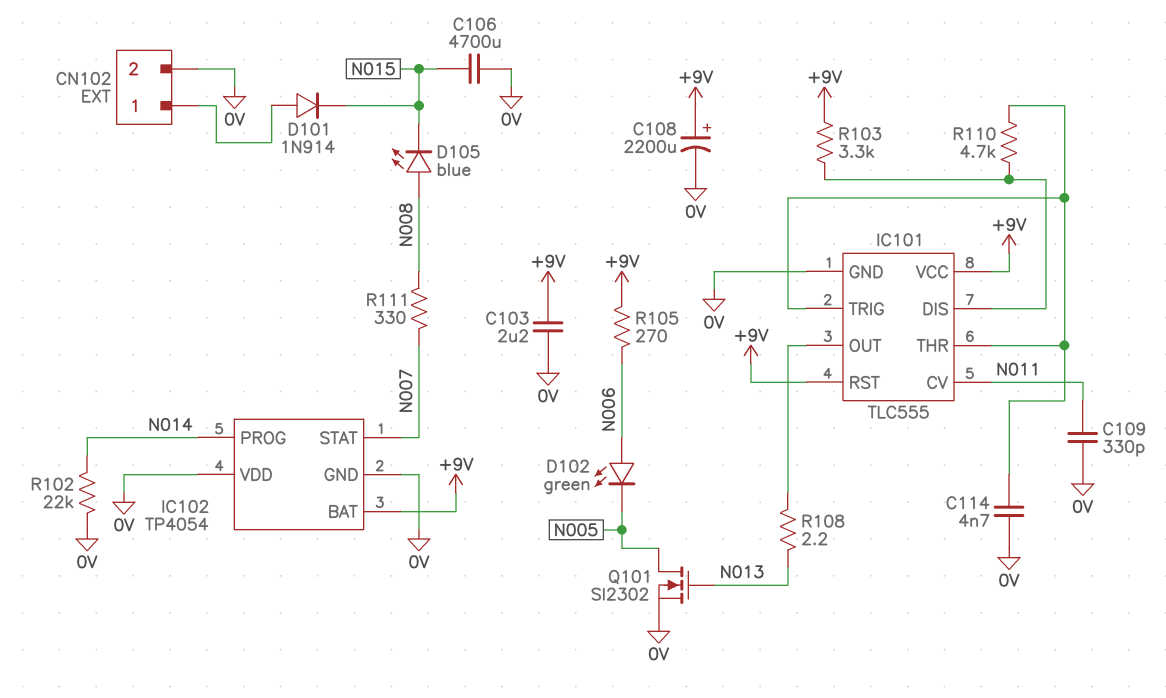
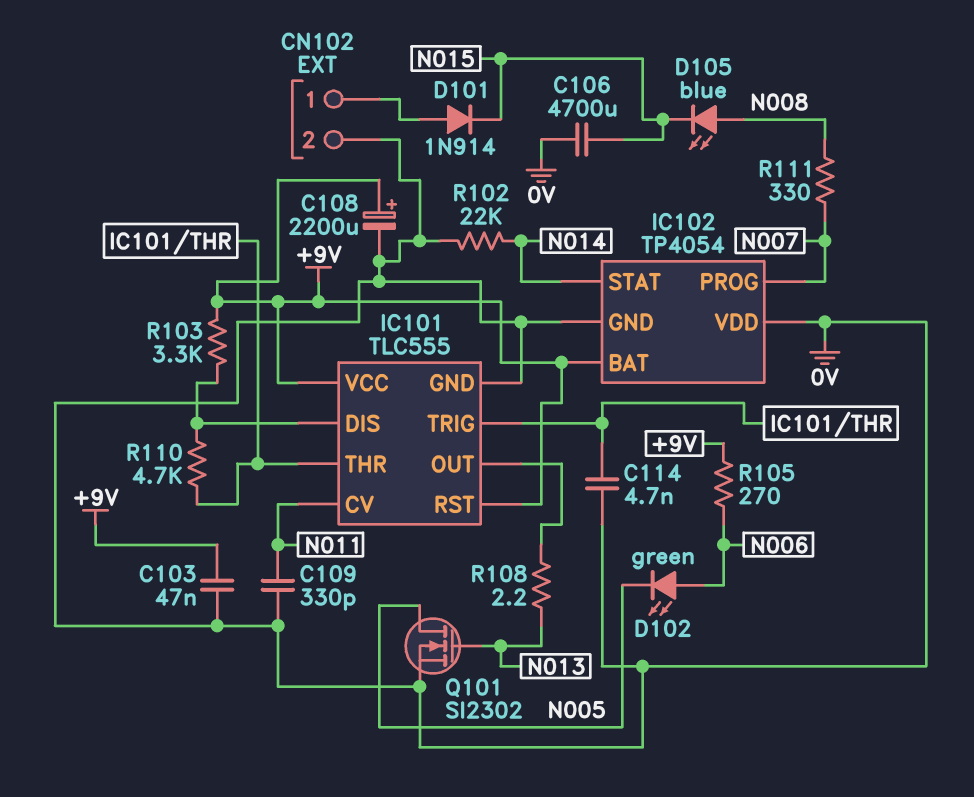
C103: 2.2uF (+9V, 0V) -> 47nF (+9V, 0V)
IC102 pin PROG: N014 -> N007
IC102 pin STAT: N007 -> N014

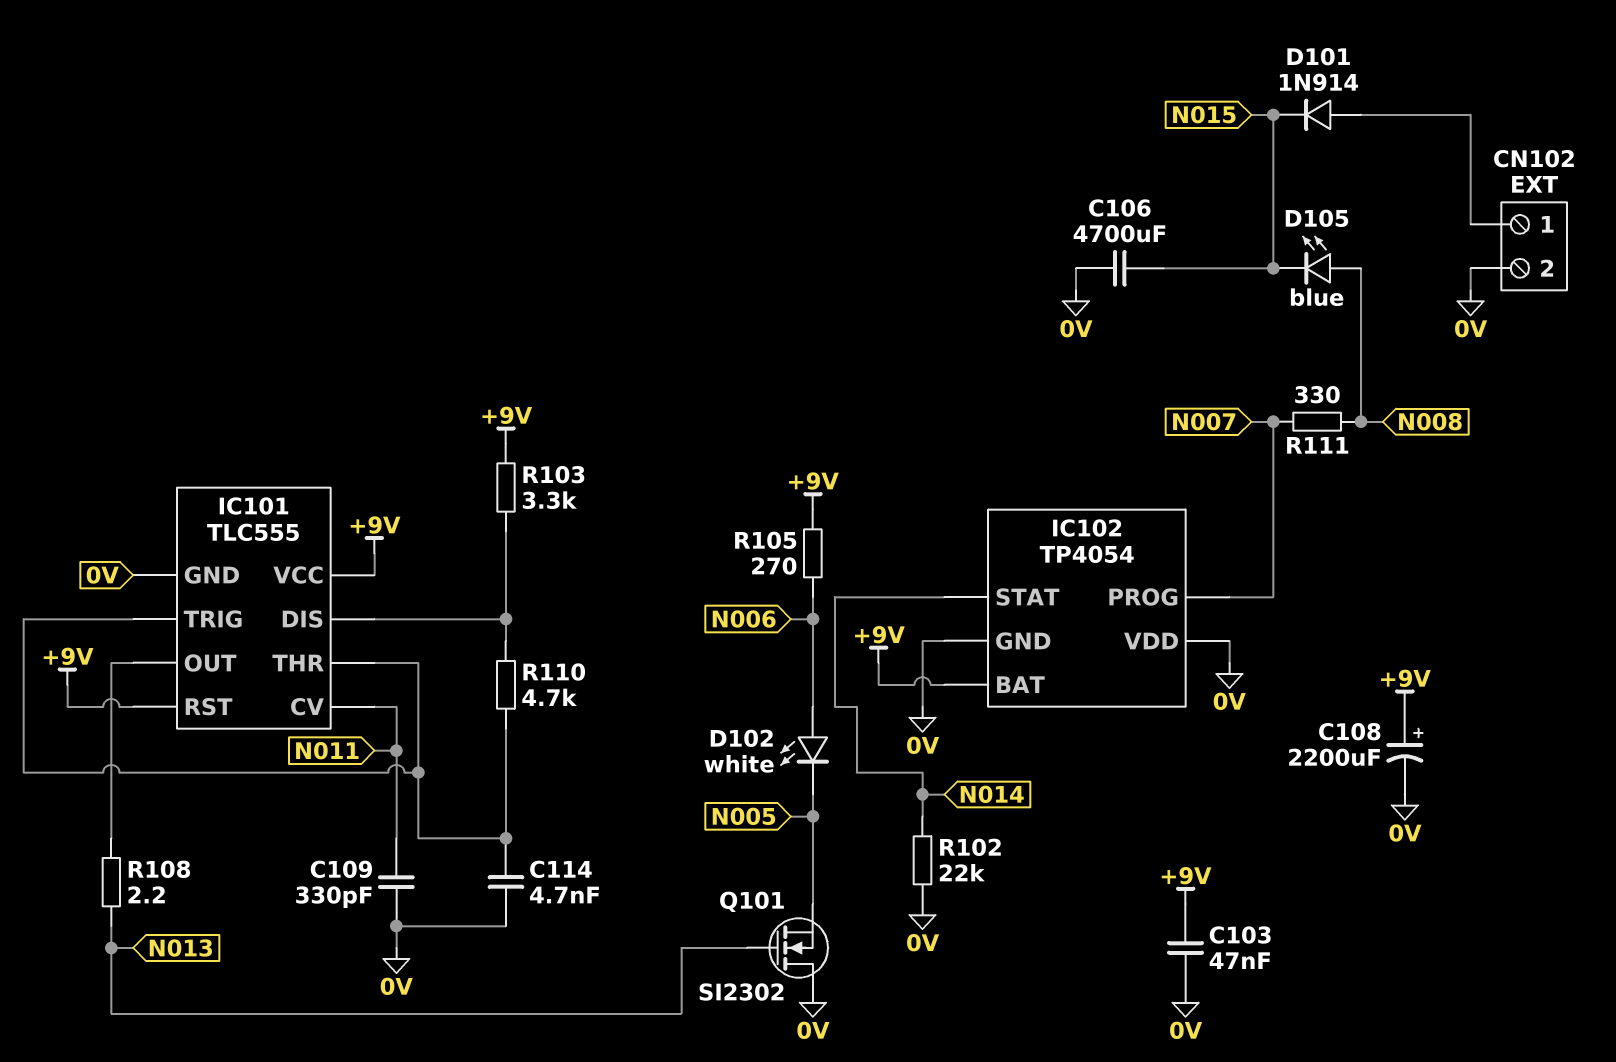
D102: LED green (A N006, K N005) -> LED white (A N006, K N005)
Q101: NMOS SI2302 (G N013, D N005, S 0V) -> NMOS SI2302 (G N013, D 0V, S N005)

